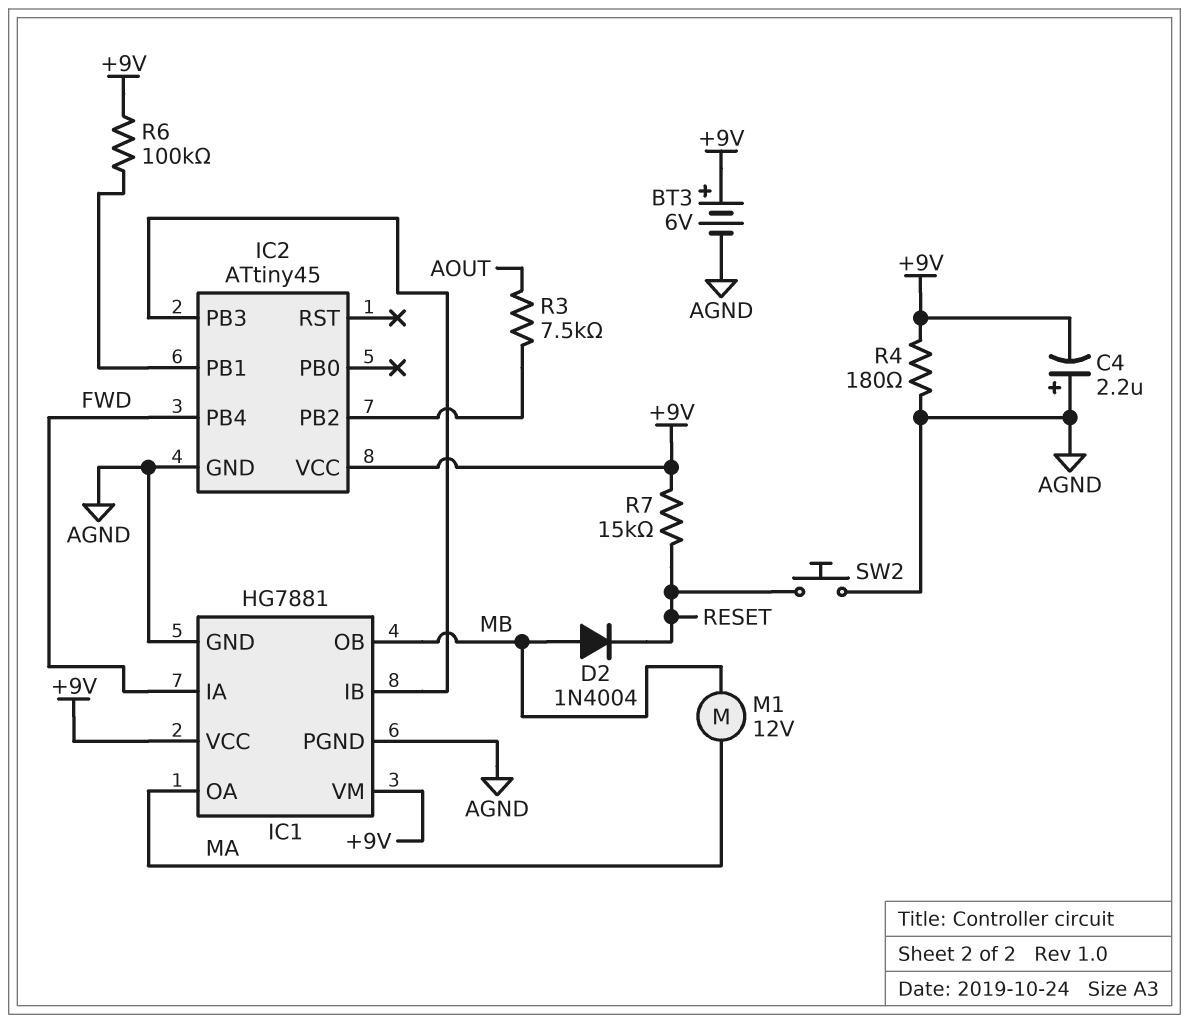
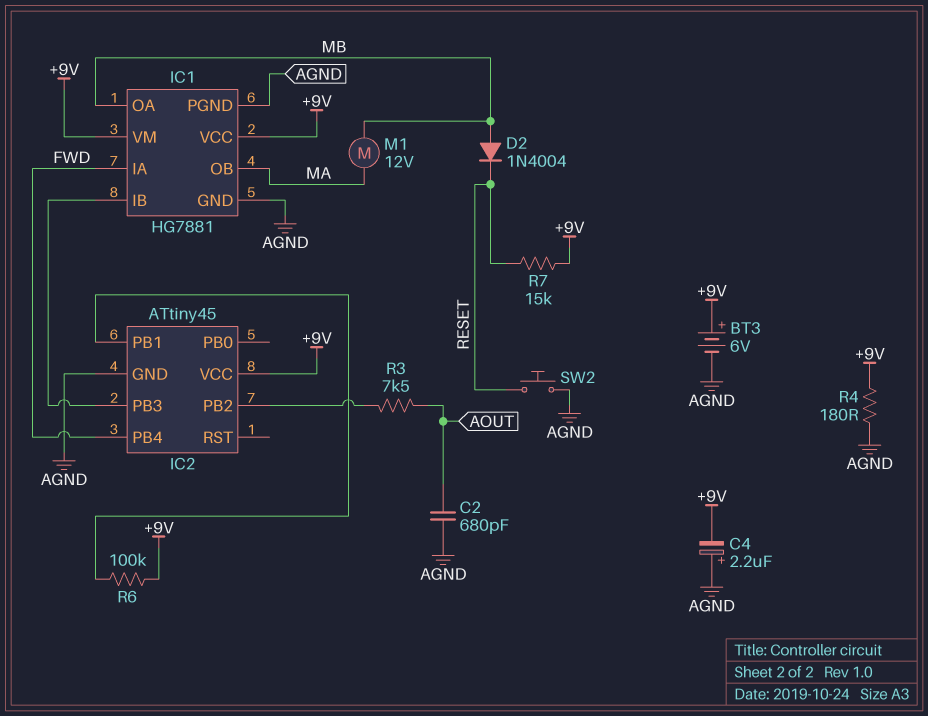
C2: none -> 680pF (AGND, AOUT)
IC1 pin OA: MA -> MB
IC1 pin OB: MB -> MA

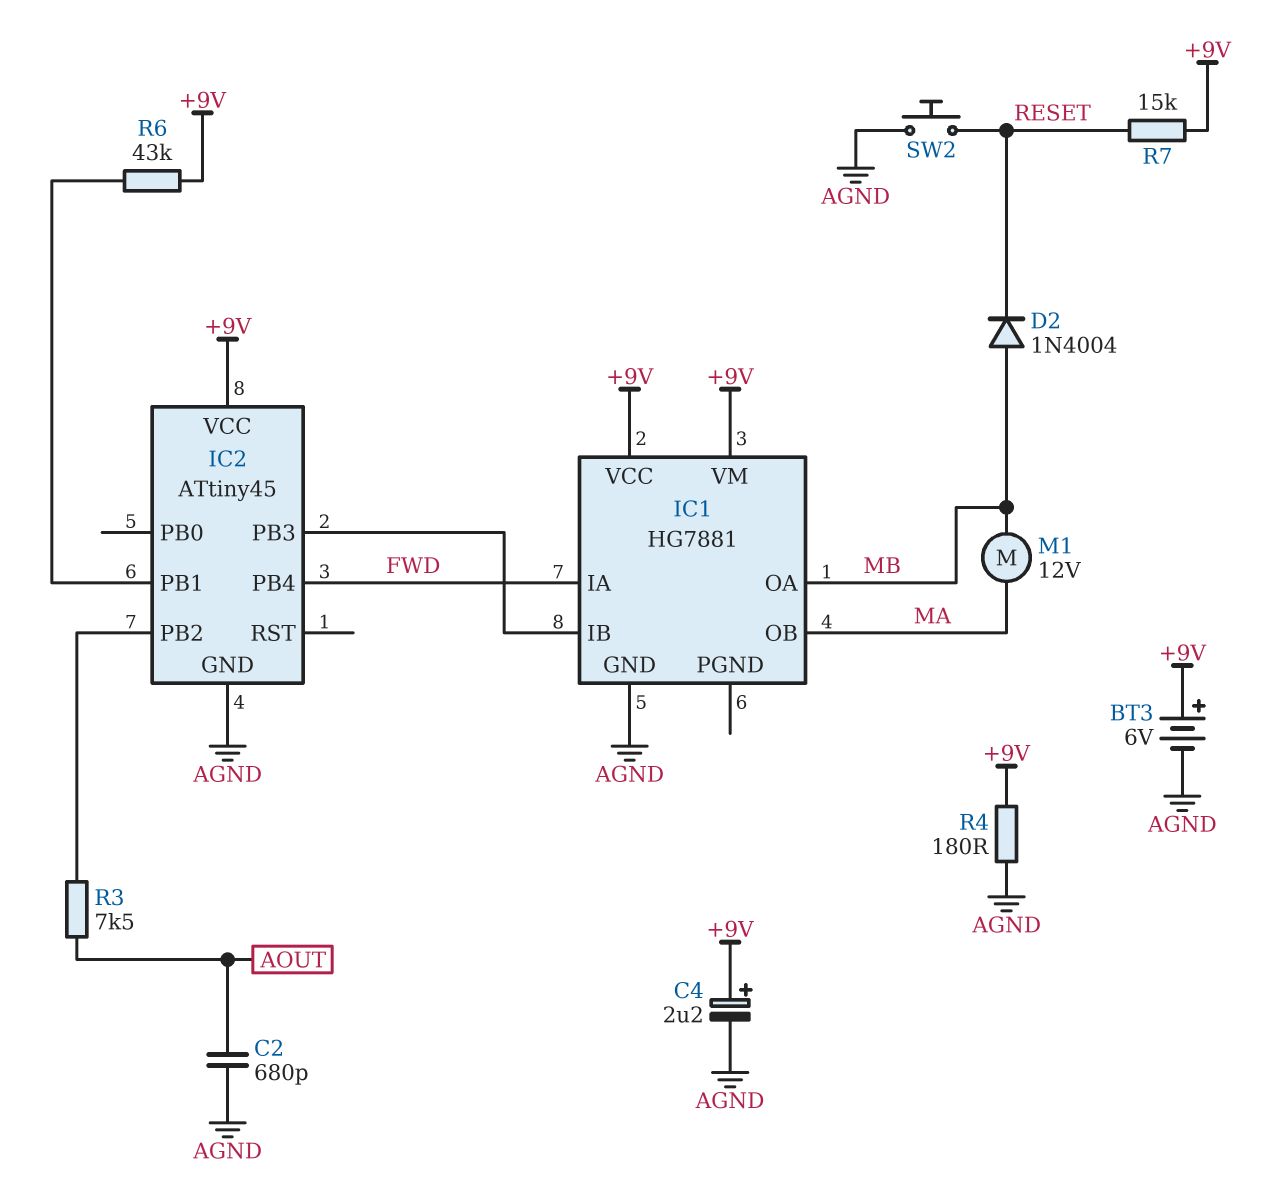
C4: 2.2uF (plus AGND, minus +9V) -> 2.2uF (plus +9V, minus AGND)
IC1 pin PGND: AGND -> none
R6: 100k (+9V, IC2/PB1) -> 43k (+9V, IC2/PB1)

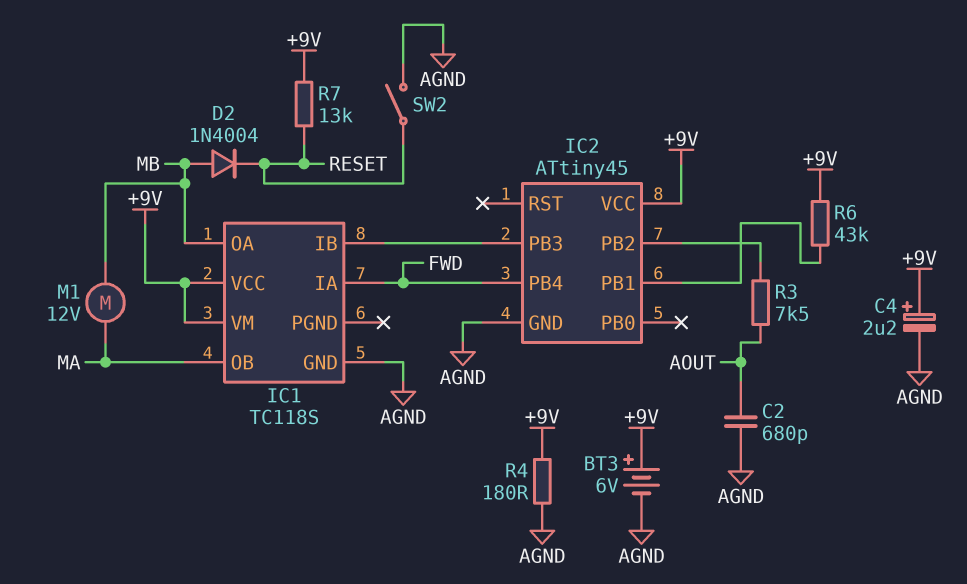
IC1: HG7881 -> TC118S
R7: 15k (+9V, RESET) -> 13k (+9V, RESET)
SW2: button (AGND, RESET) -> switch (AGND, RESET)

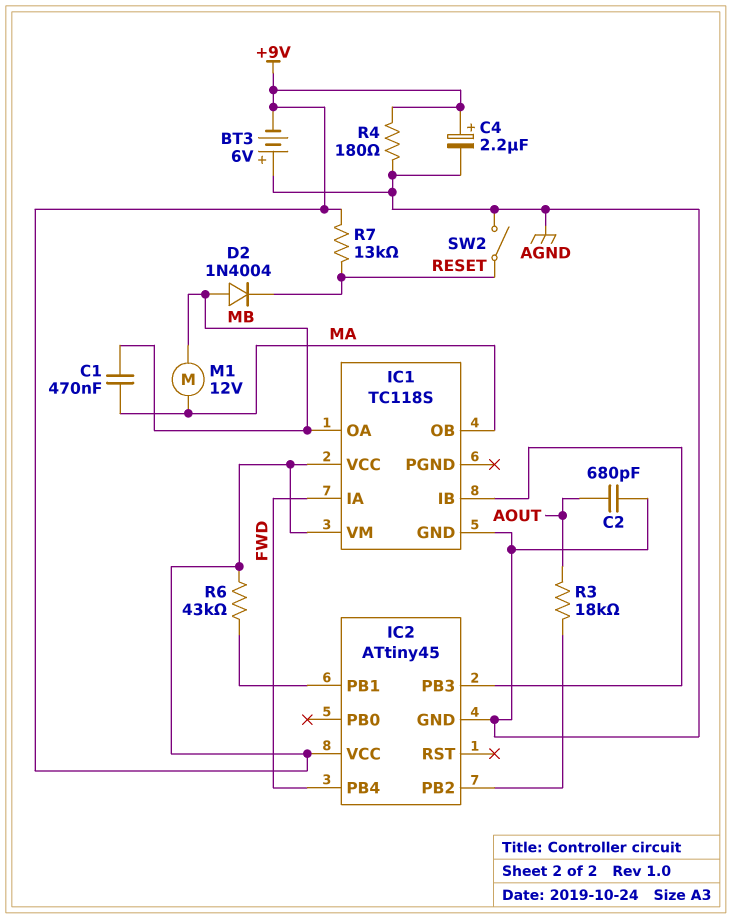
BT3: 6V (plus +9V, minus AGND) -> 6V (plus AGND, minus +9V)
C1: none -> 470nF (MA, MB)
R3: 7.5k (AOUT, IC2/PB2) -> 18k (AOUT, IC2/PB2)

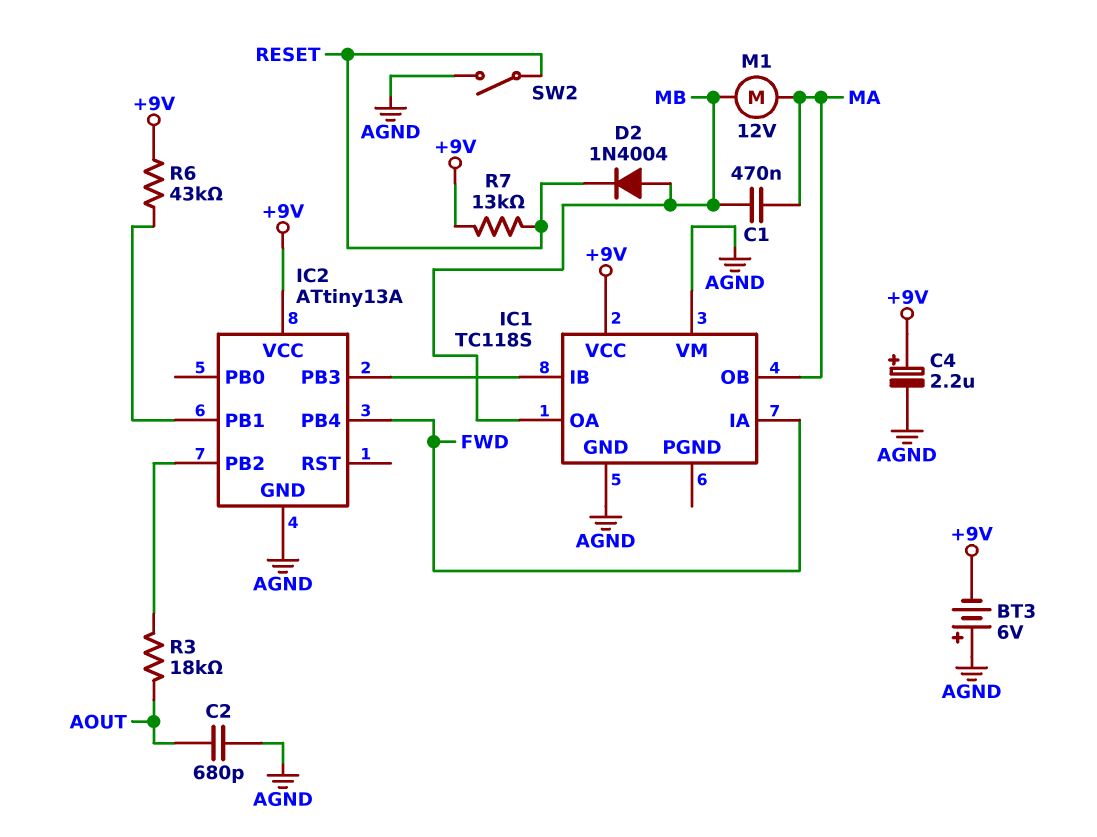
IC1 pin VM: +9V -> AGND
IC2: ATtiny45 -> ATtiny13A
R4: 180 (+9V, AGND) -> none

